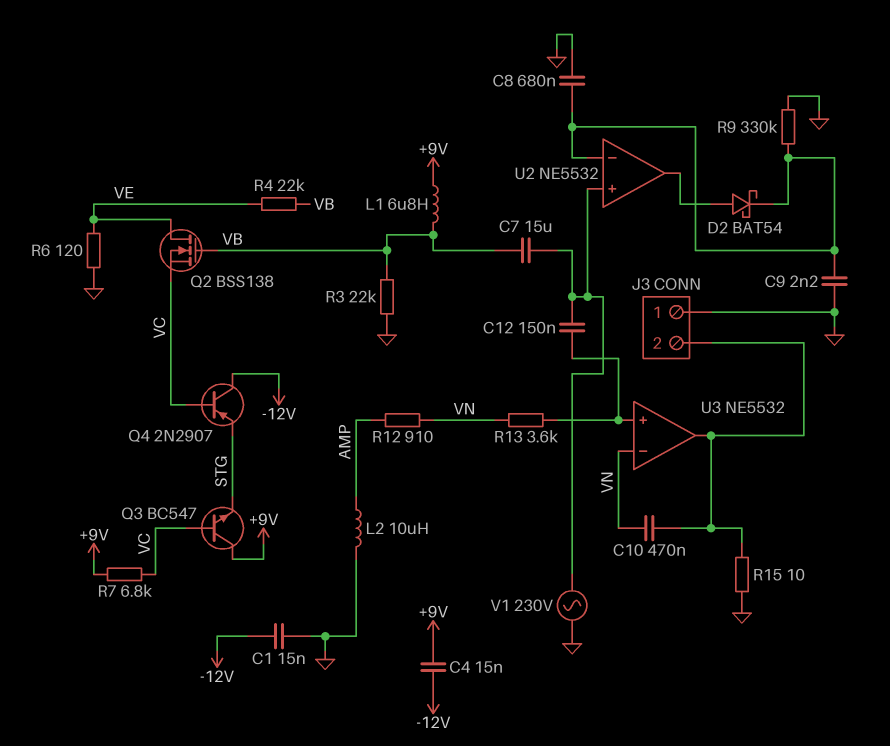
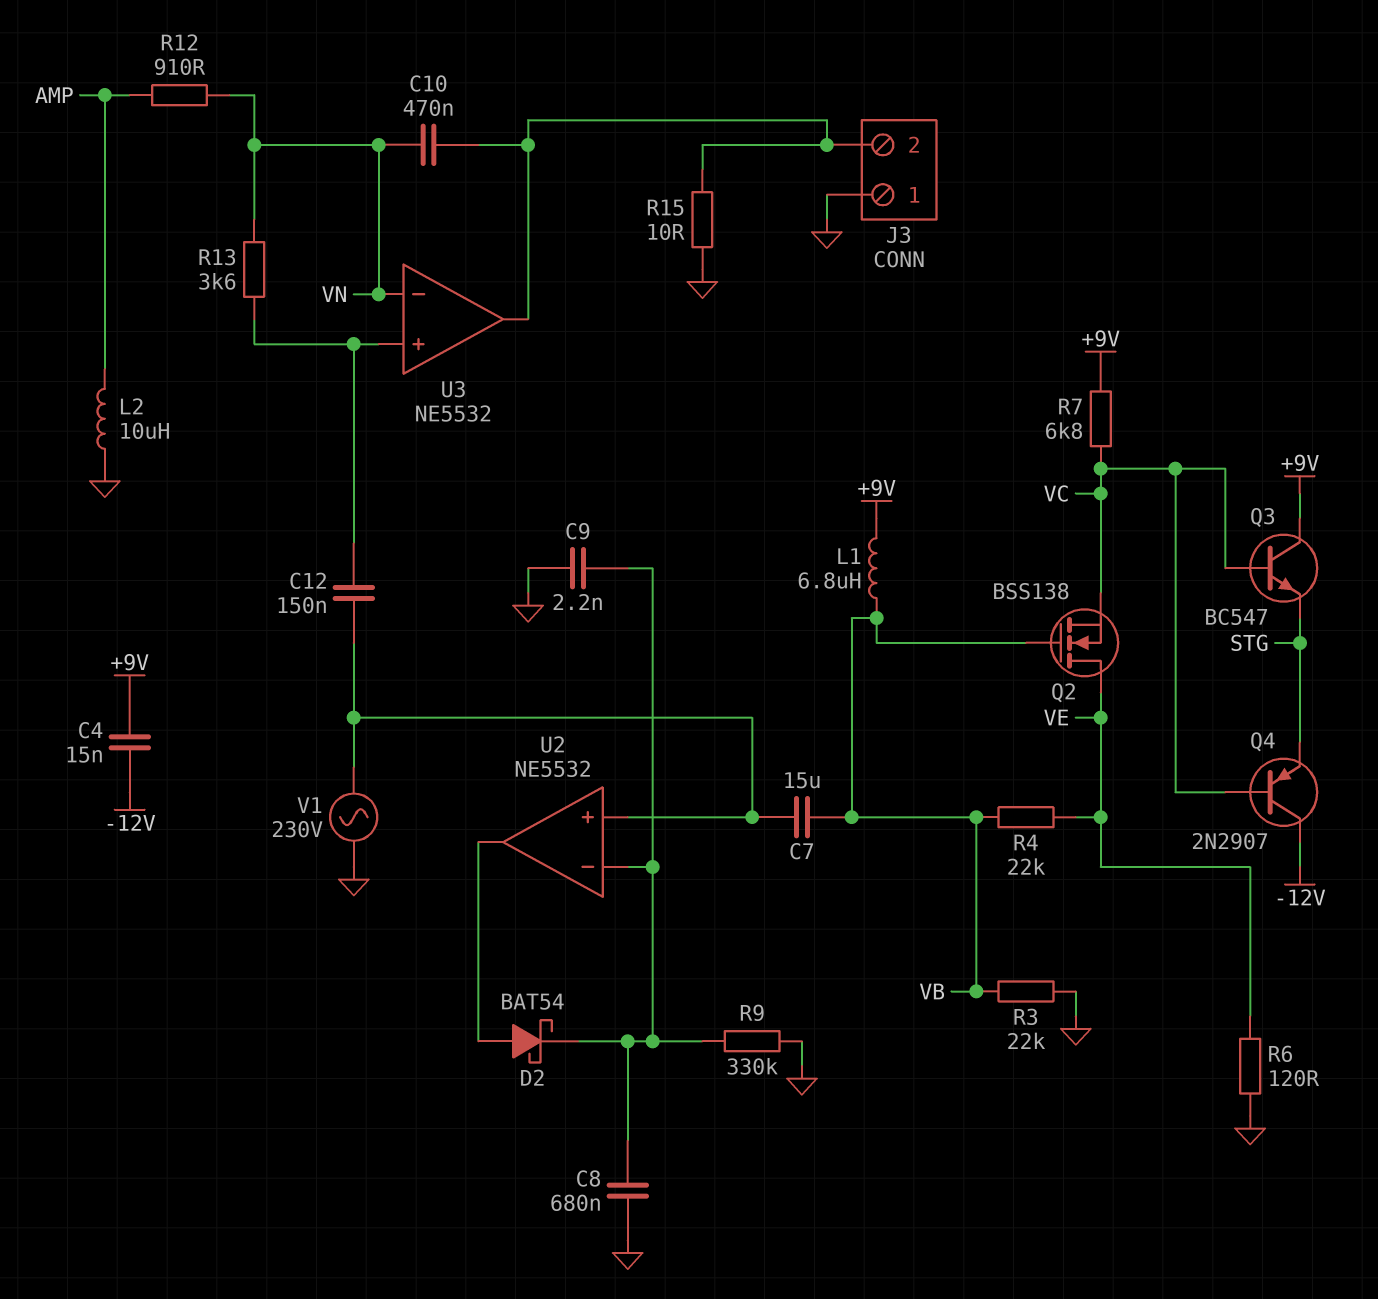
C1: 15nF (-12V, GND) -> none

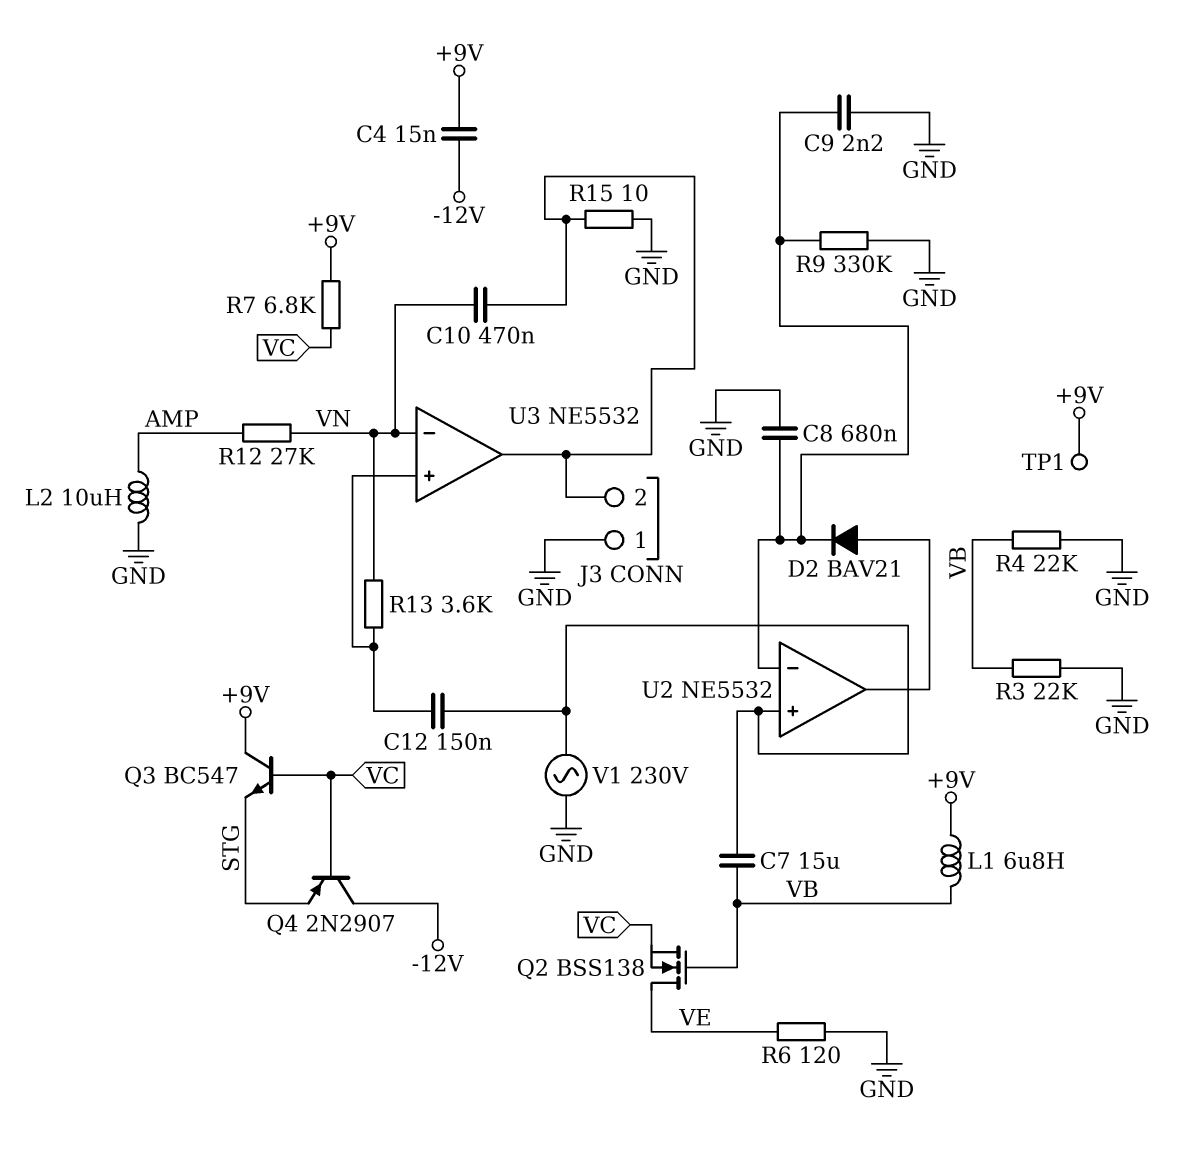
D2: schottky BAT54 (A U2/out, K U2/in-) -> diode BAV21 (A U2/out, K U2/in-)
R4: 22k (VB, VE) -> 22k (GND, VB)
R12: 910 (AMP, VN) -> 27k (AMP, VN)
TP1: none -> test point (+9V)

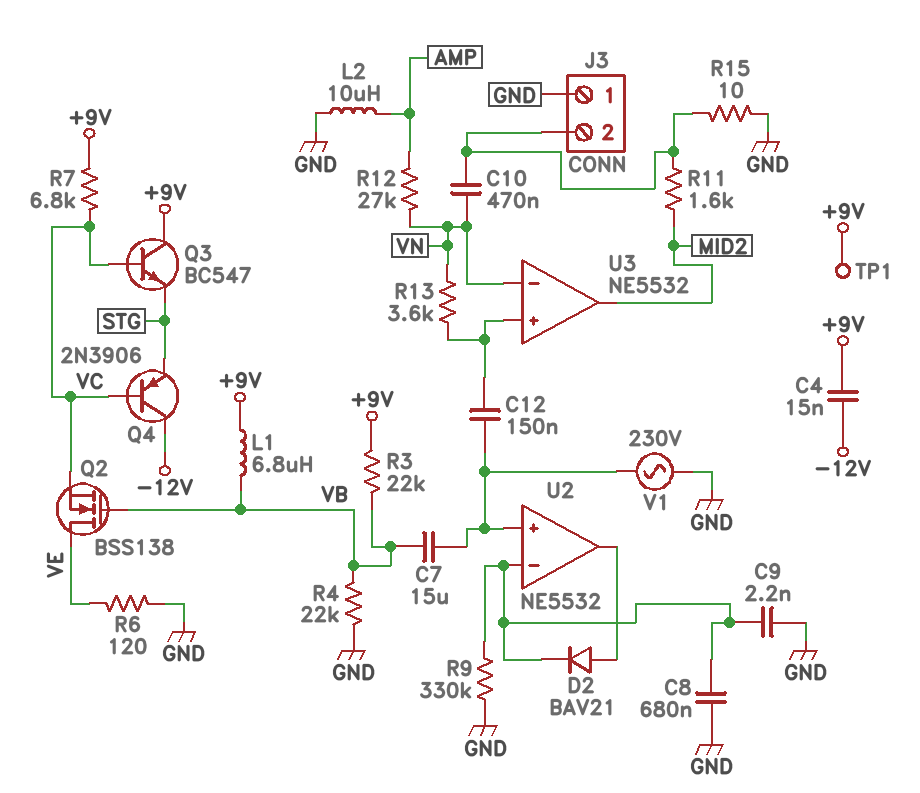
Q4: PNP 2N2907 (B VC, C -12V, E STG) -> PNP 2N3906 (B VC, C -12V, E STG)
R3: 22k (GND, VB) -> 22k (+9V, VB)
R11: none -> 1.6k (J3/2, MID2)
U3 pin out: J3/2 -> MID2

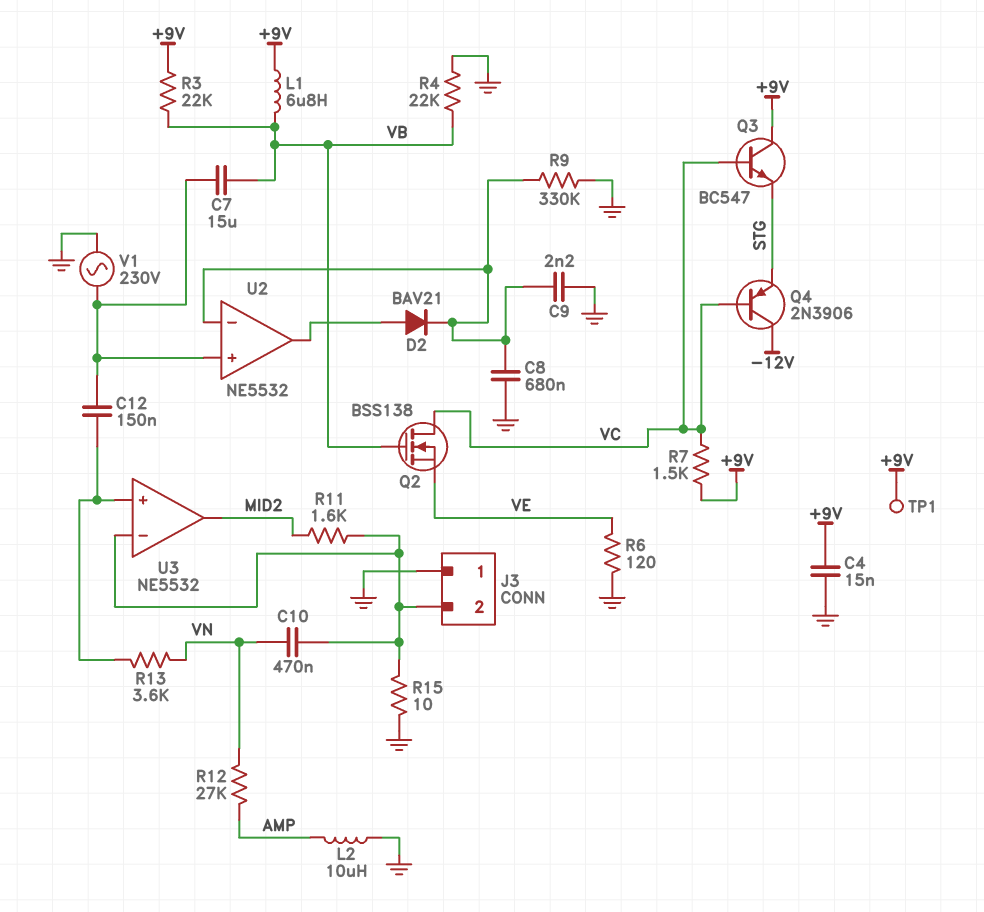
C4: 15nF (+9V, -12V) -> 15nF (+9V, GND)
Q2: NMOS BSS138 (G VB, D VE, S VC) -> NMOS BSS138 (G VB, D VC, S VE)
R7: 6.8k (+9V, VC) -> 1.5k (+9V, VC)
U3 pin in-: VN -> J3/2

